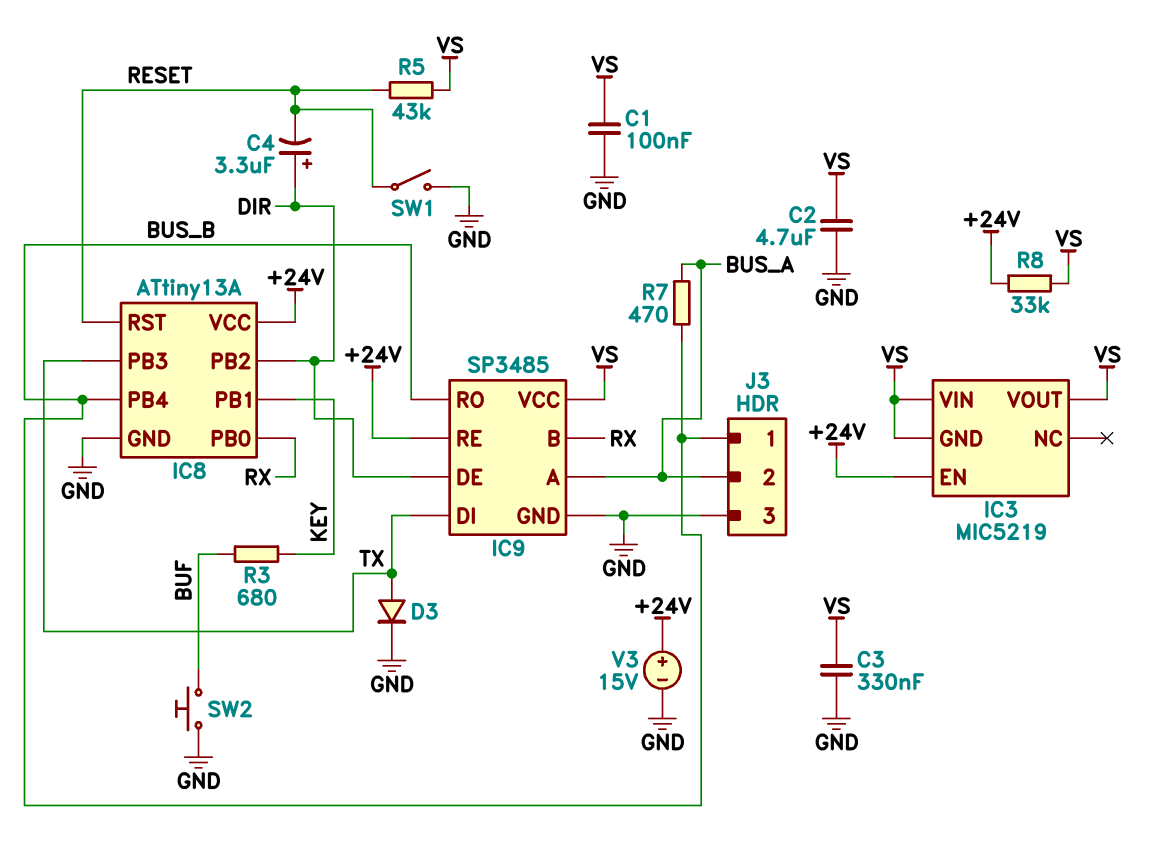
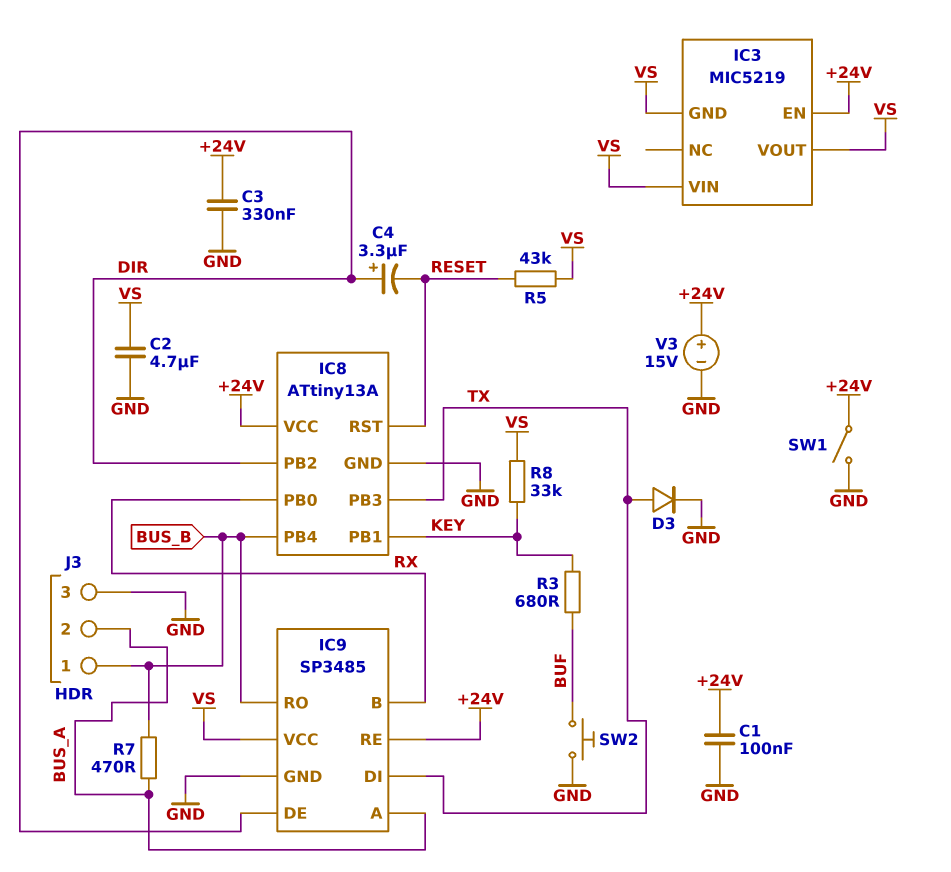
C1: 100nF (GND, VS) -> 100nF (+24V, GND)
C3: 330nF (GND, VS) -> 330nF (+24V, GND)
R8: 33k (+24V, VS) -> 33k (KEY, VS)
SW1: switch (GND, RESET) -> switch (+24V, GND)

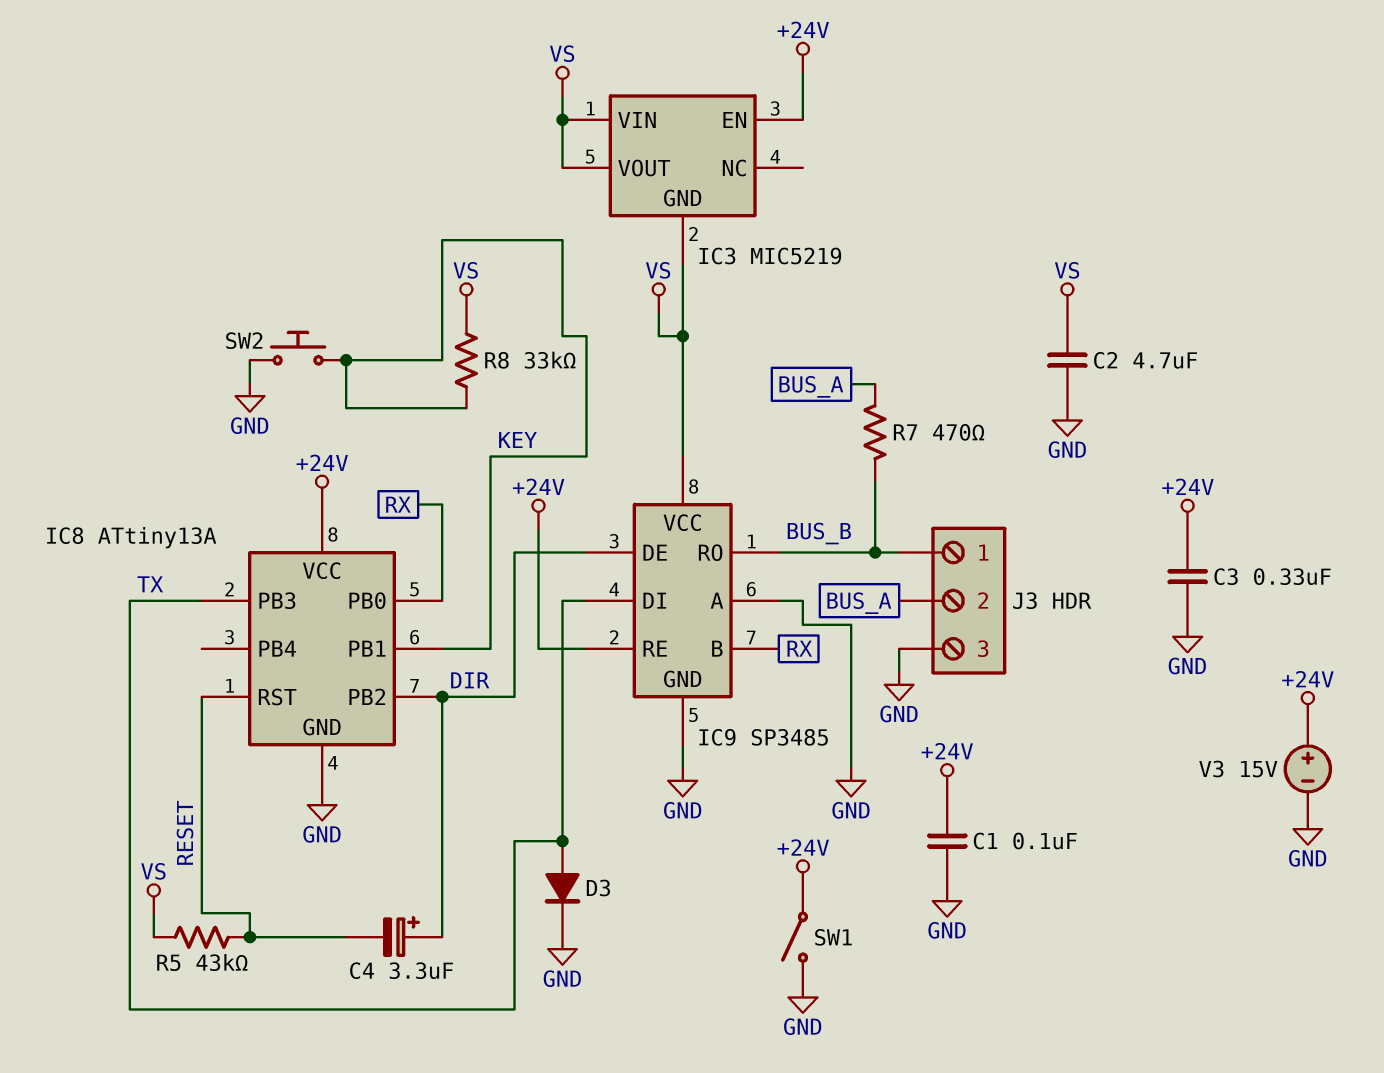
IC8 pin PB4: BUS_B -> none
IC9 pin A: BUS_A -> GND
R3: 680 (BUF, KEY) -> none
SW2: button (BUF, GND) -> button (GND, KEY)

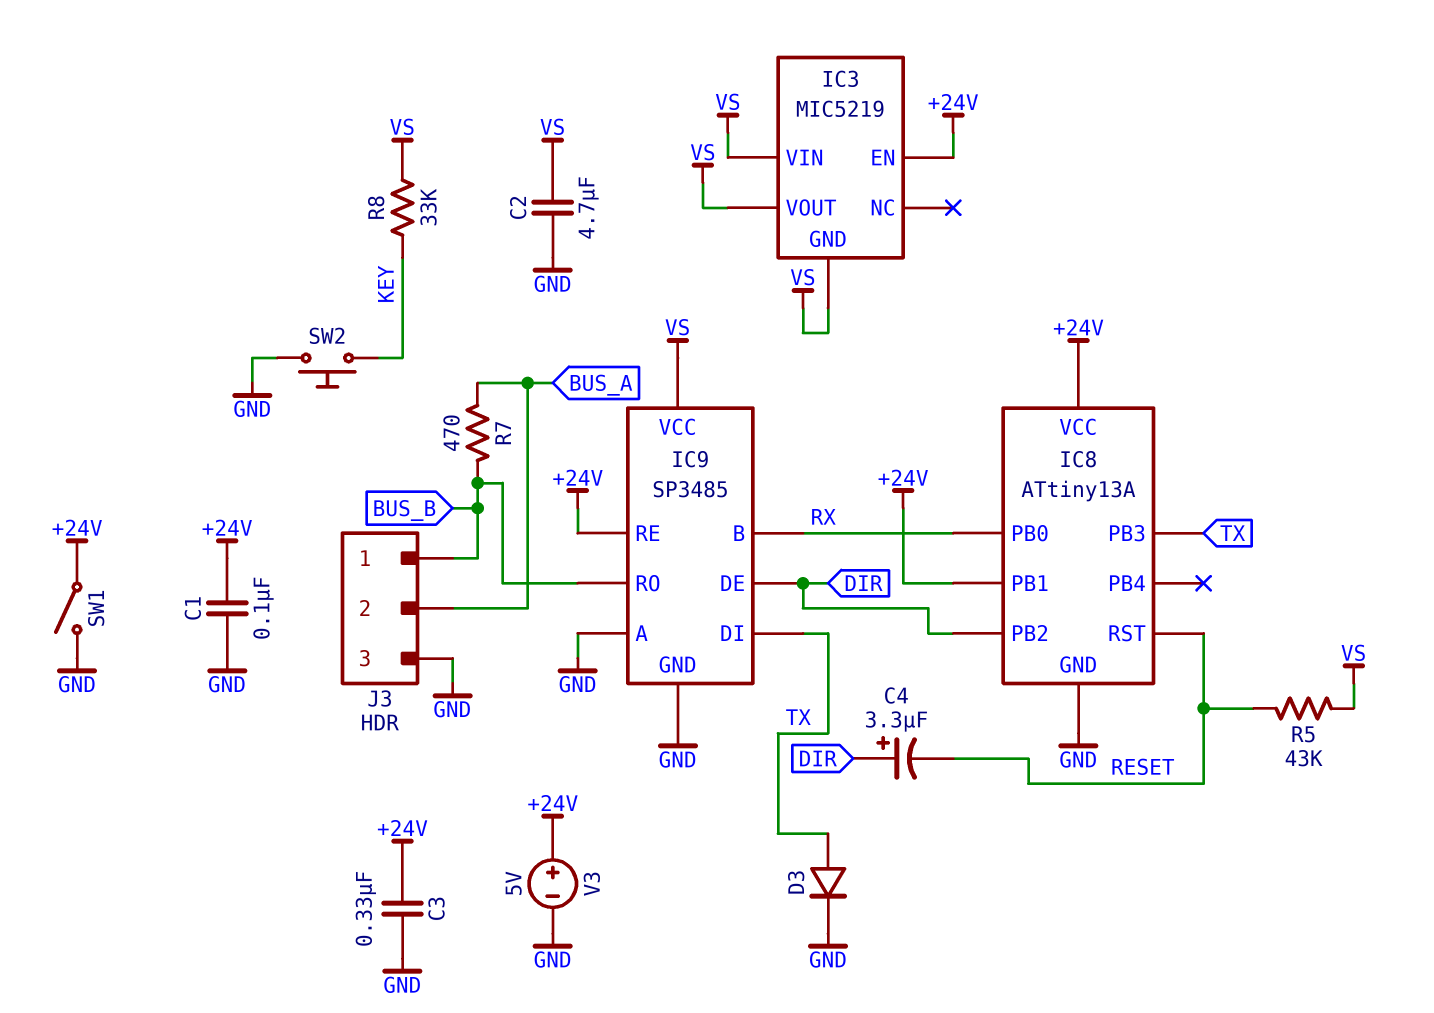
IC8 pin PB1: KEY -> +24V
V3: 15V (plus +24V, minus GND) -> 5V (plus +24V, minus GND)

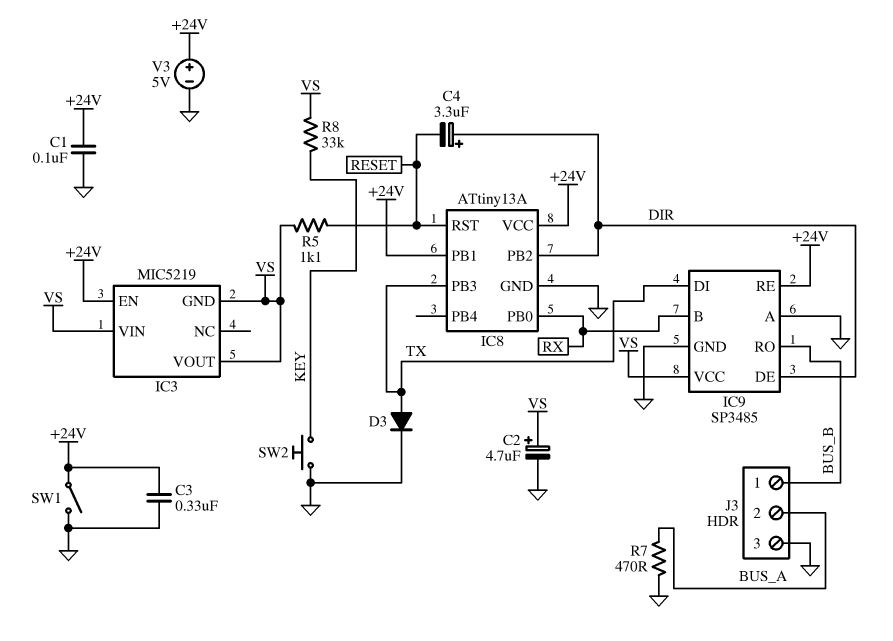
C2: 4.7uF (GND, VS) -> 4.7uF (plus VS, minus GND)
R5: 43k (RESET, VS) -> 1.1k (RESET, VS)
R7: 470 (BUS_A, BUS_B) -> 470 (BUS_A, GND)

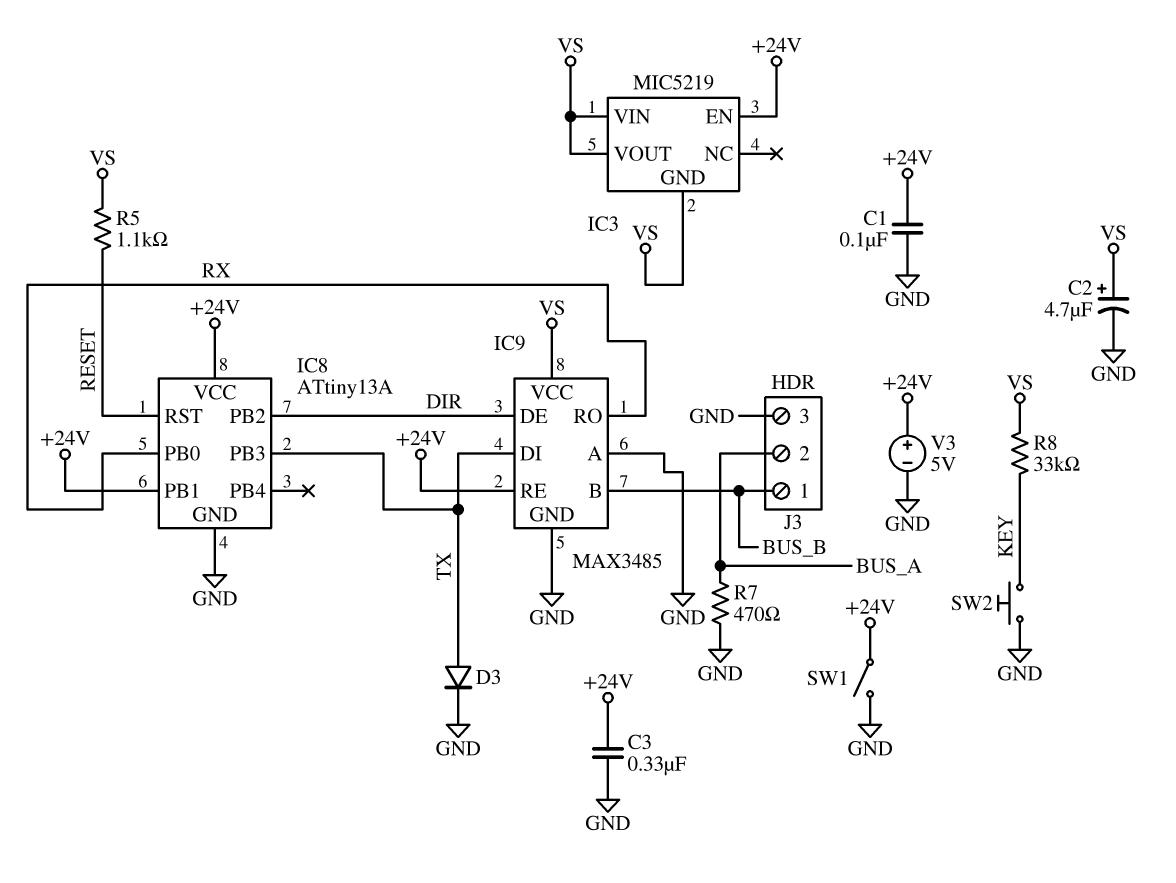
C4: 3.3uF (plus DIR, minus RESET) -> none
IC9: SP3485 -> MAX3485
IC9 pin B: RX -> BUS_B
IC9 pin RO: BUS_B -> RX

